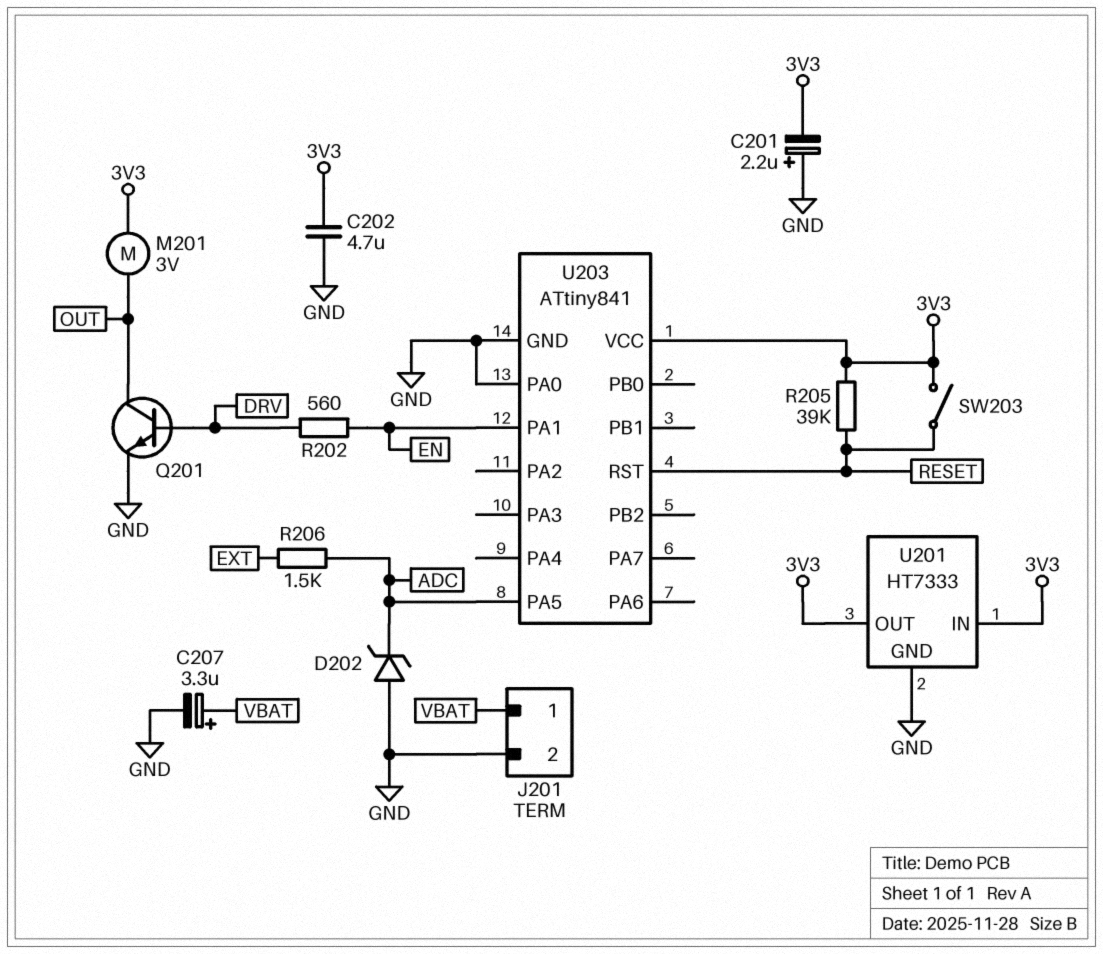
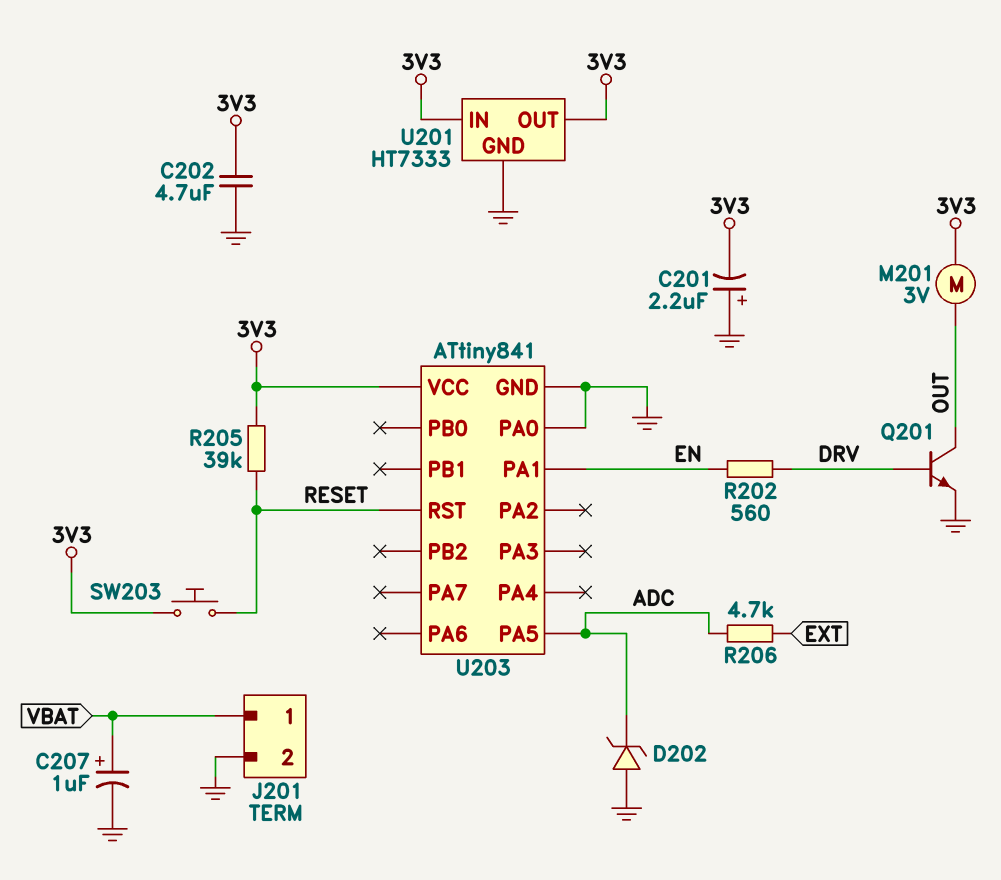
C207: 3.3uF (plus VBAT, minus GND) -> 1uF (plus VBAT, minus GND)
R206: 1.5k (ADC, EXT) -> 4.7k (ADC, EXT)
SW203: switch (3V3, RESET) -> button (3V3, RESET)

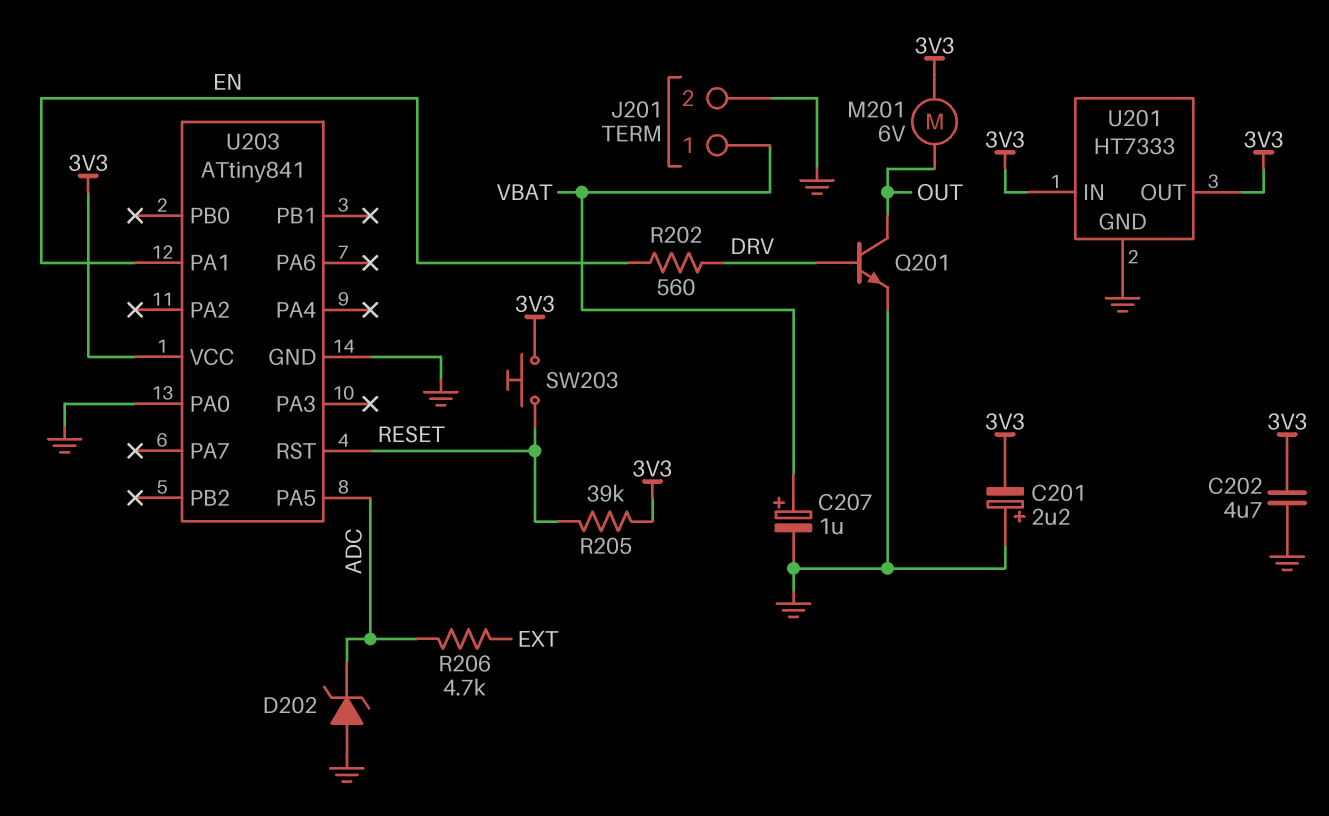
M201: motor 3V (3V3, OUT) -> motor 6V (3V3, OUT)

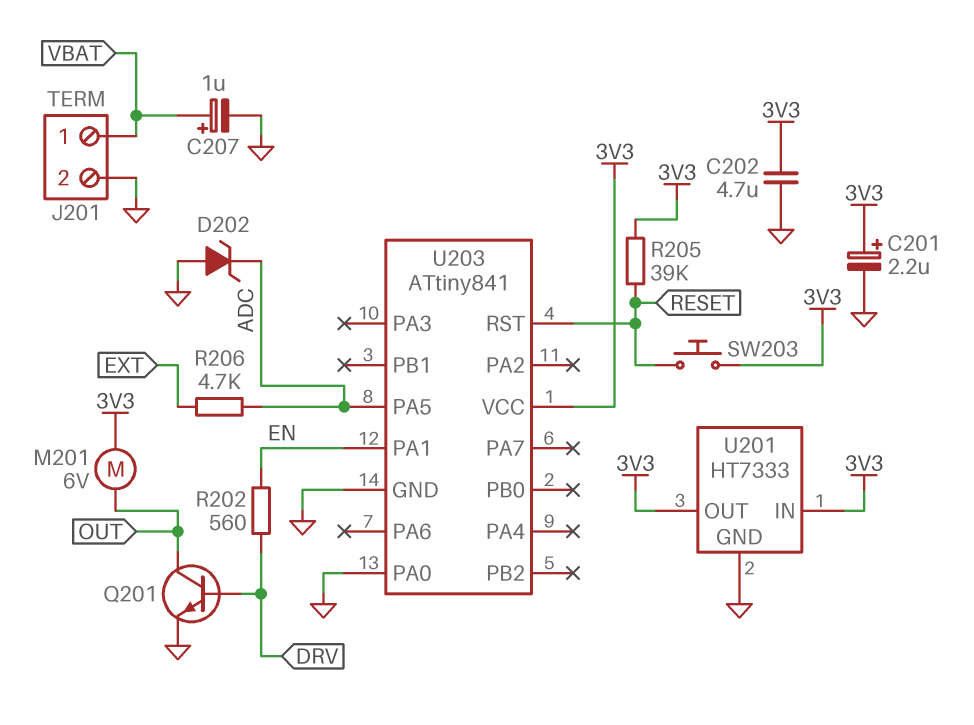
C201: 2.2uF (plus GND, minus 3V3) -> 2.2uF (plus 3V3, minus GND)

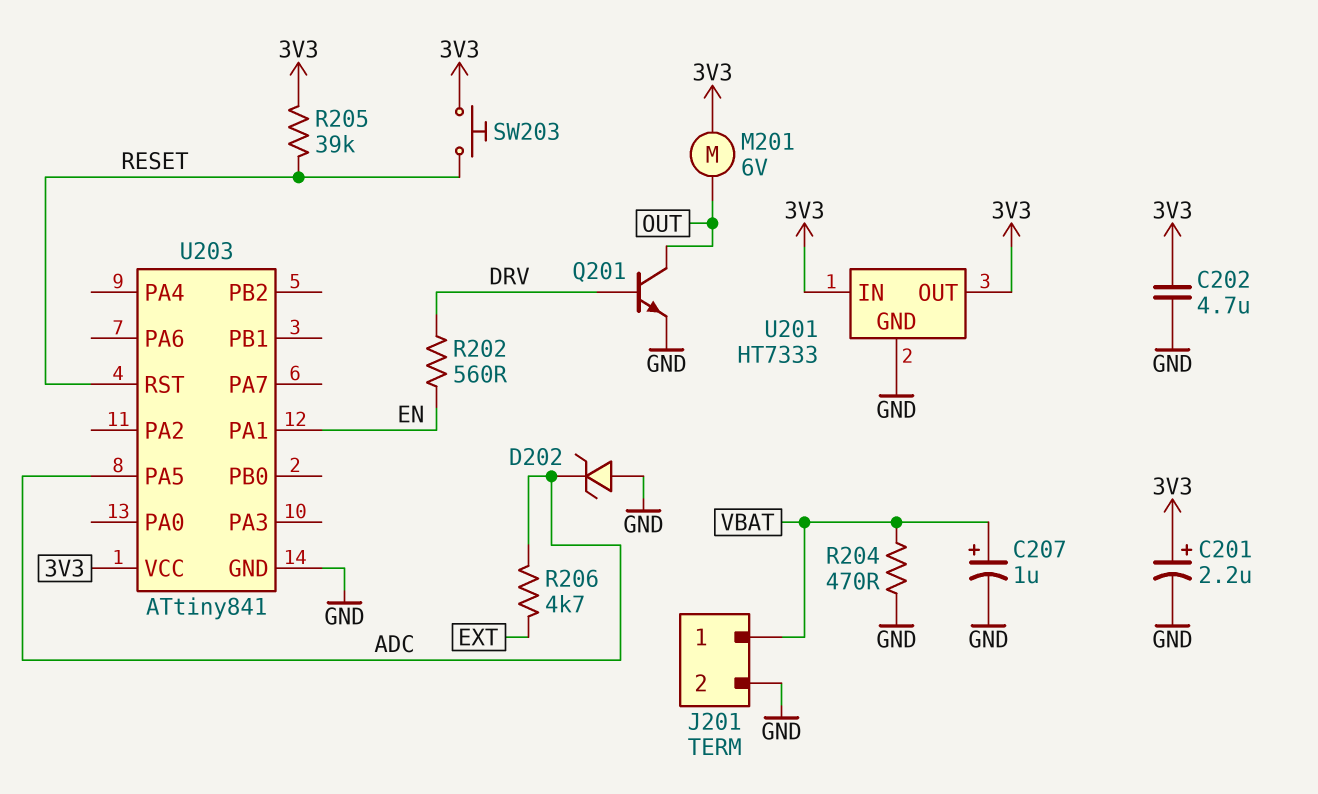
R204: none -> 470 (GND, VBAT)
U203 pin PA0: GND -> none

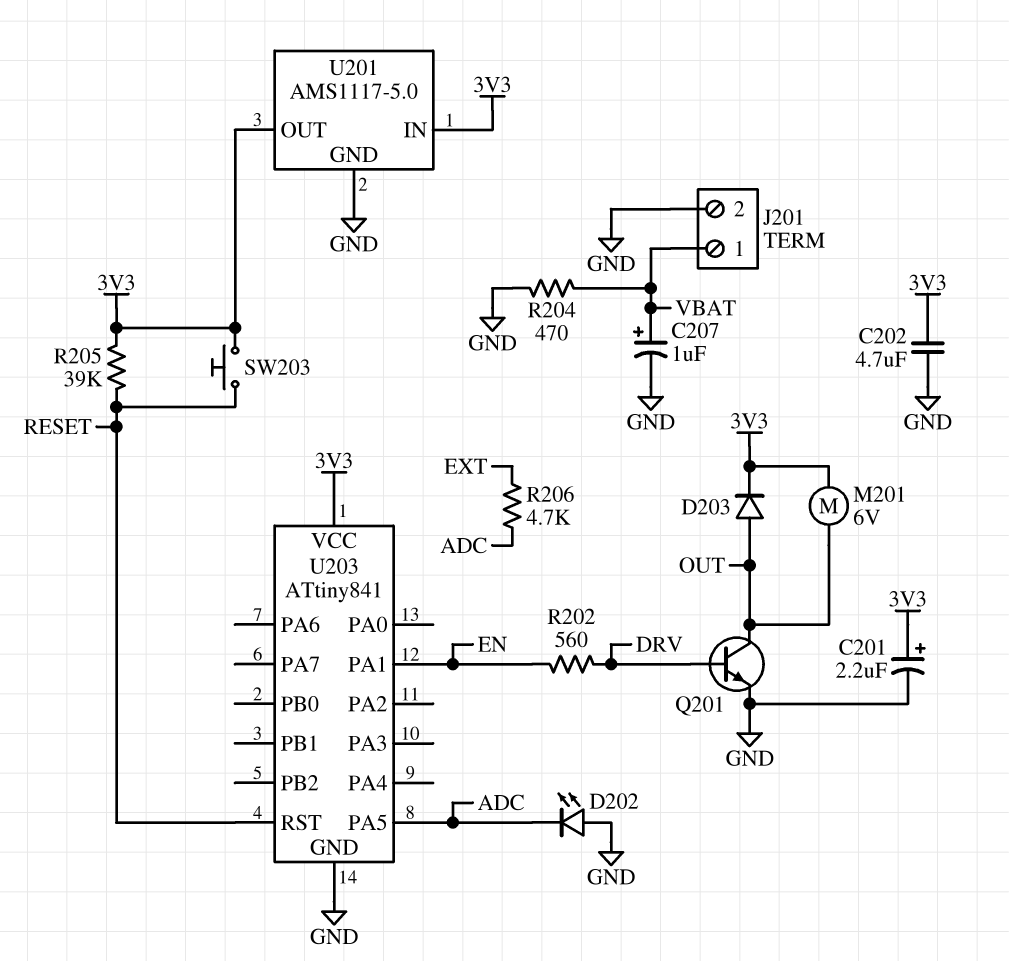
D202: zener (A GND, K ADC) -> LED (A GND, K ADC)
D203: none -> diode (A OUT, K 3V3)
U201: HT7333 -> AMS1117-5.0

